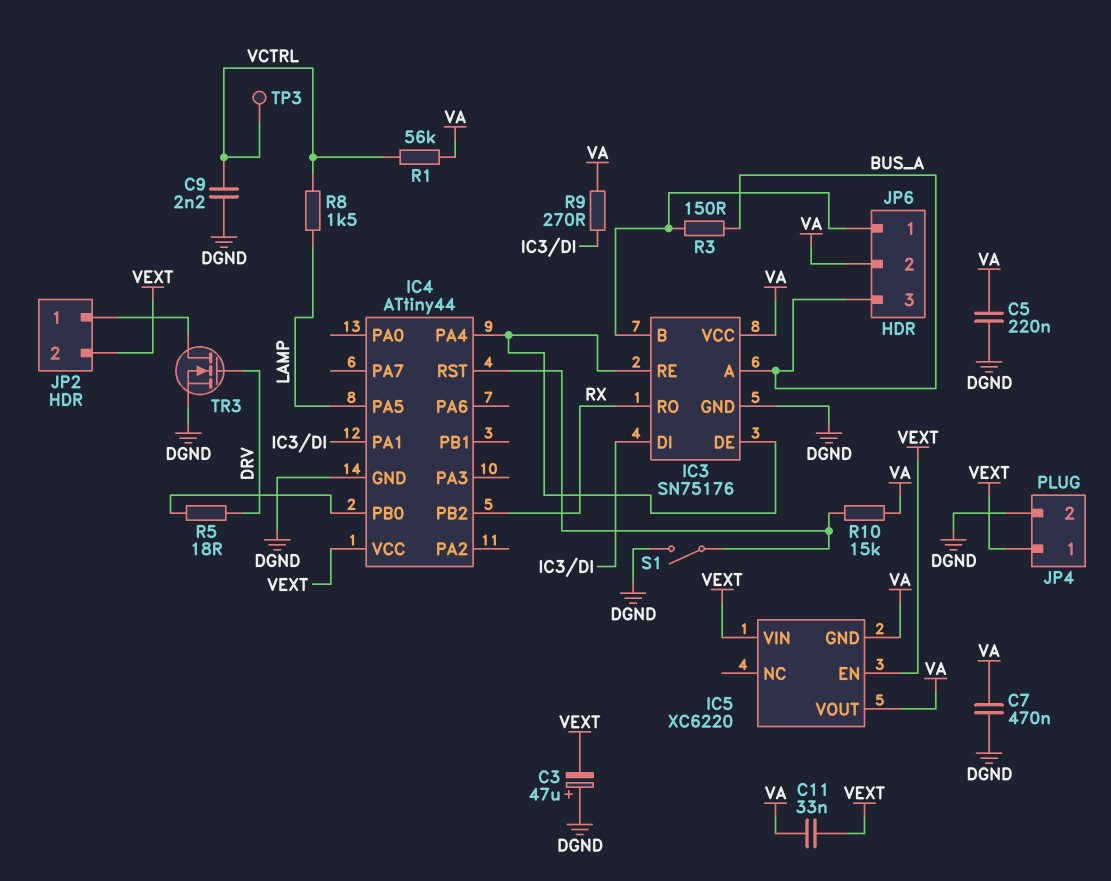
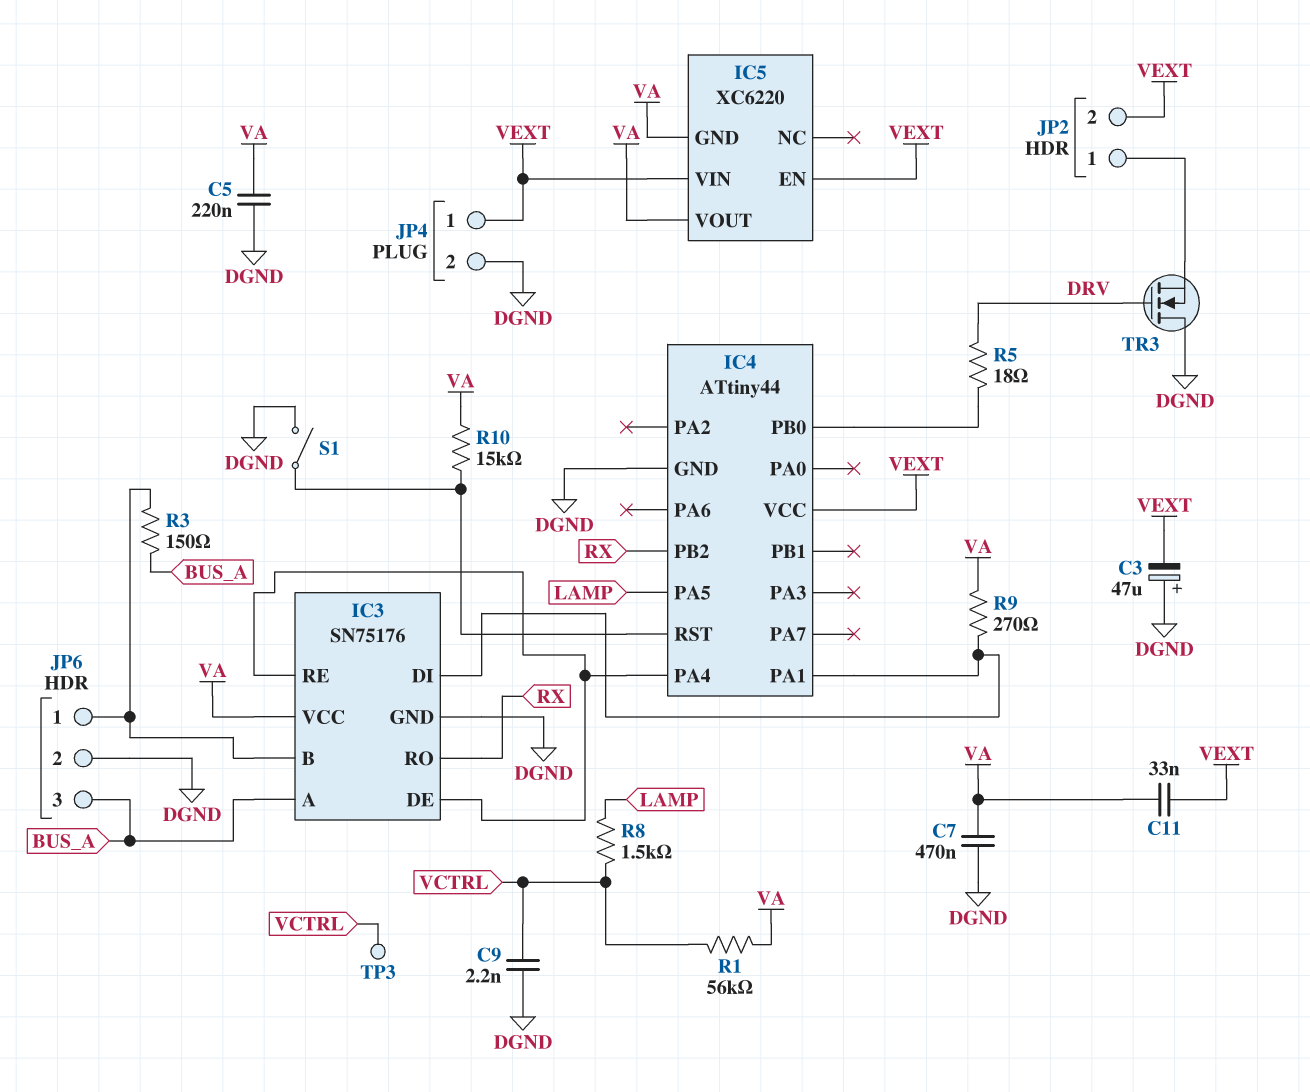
JP6 pin 2: VA -> DGND
TR3: NMOS (G DRV, D JP2/1, S DGND) -> NMOS (G DRV, D DGND, S JP2/1)

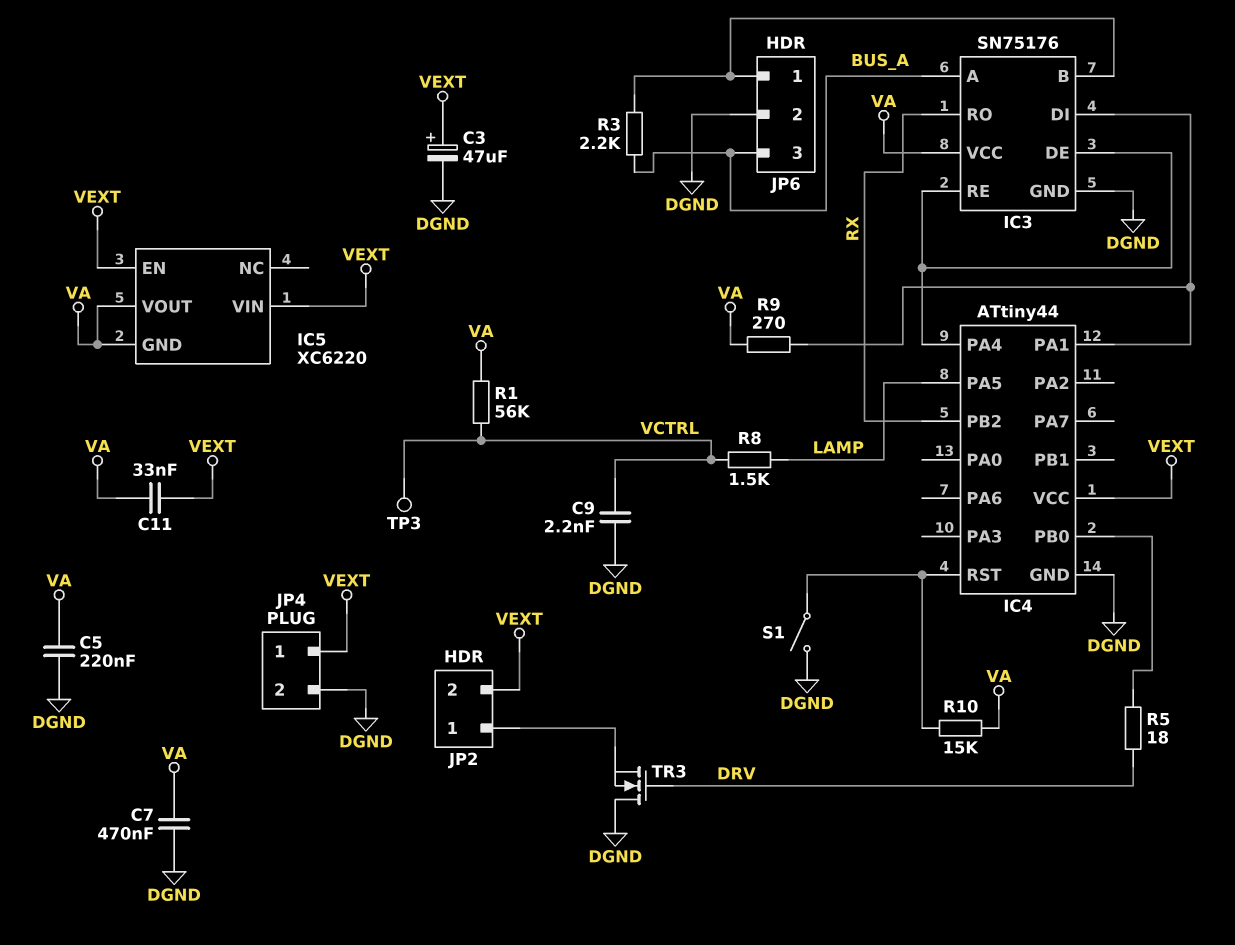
C3: 47uF (plus DGND, minus VEXT) -> 47uF (plus VEXT, minus DGND)
R3: 150 (BUS_A, IC3/B) -> 2.2k (BUS_A, IC3/B)

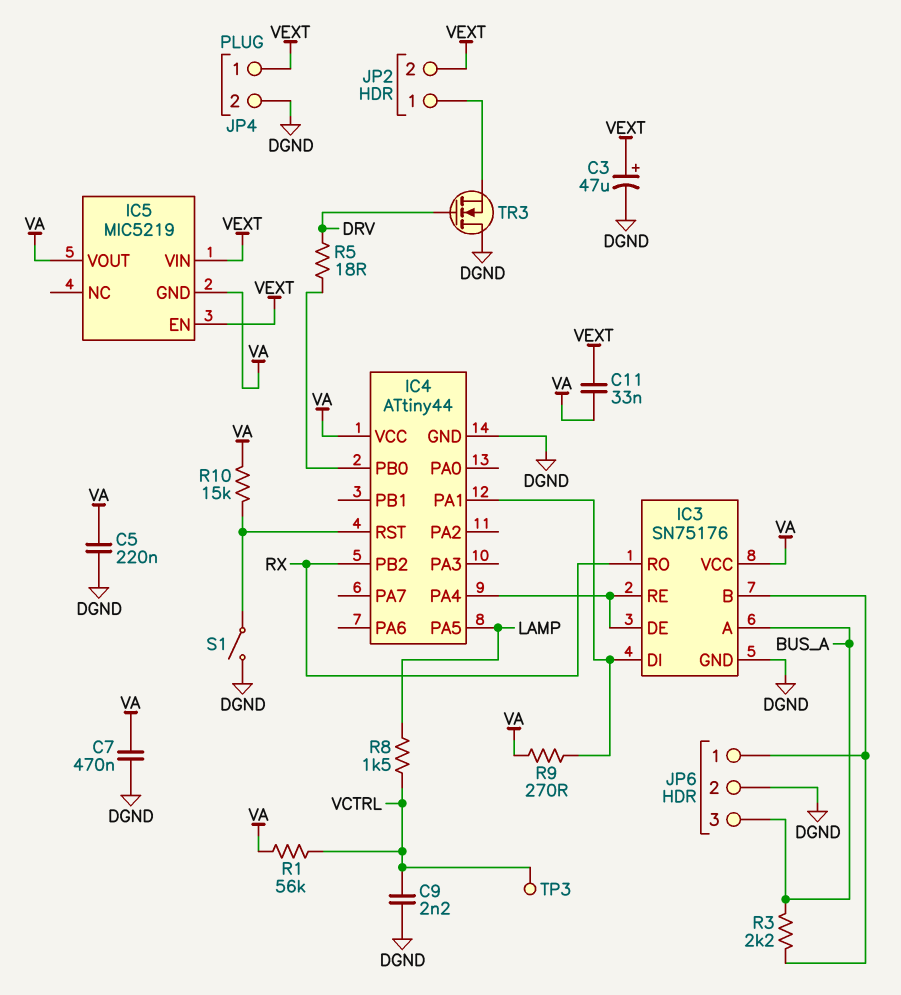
IC4 pin VCC: VEXT -> VA
IC5: XC6220 -> MIC5219

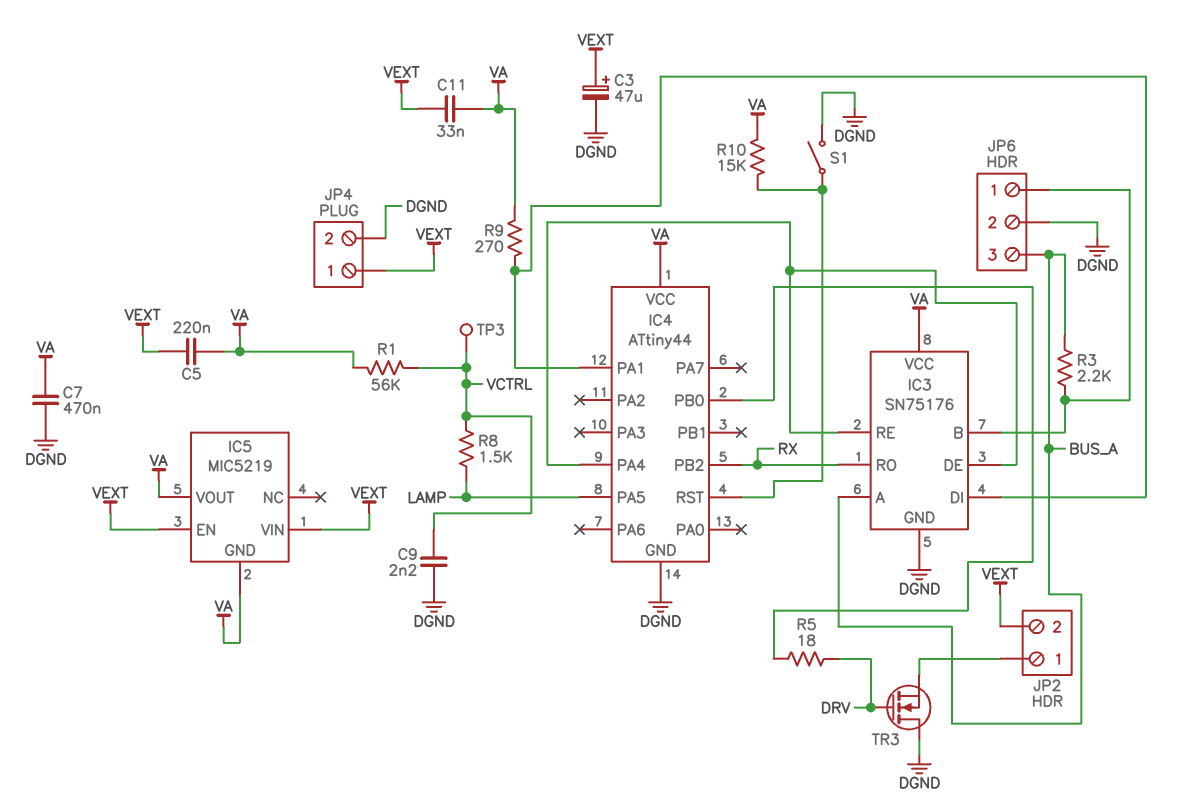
C5: 220nF (DGND, VA) -> 220nF (VA, VEXT)

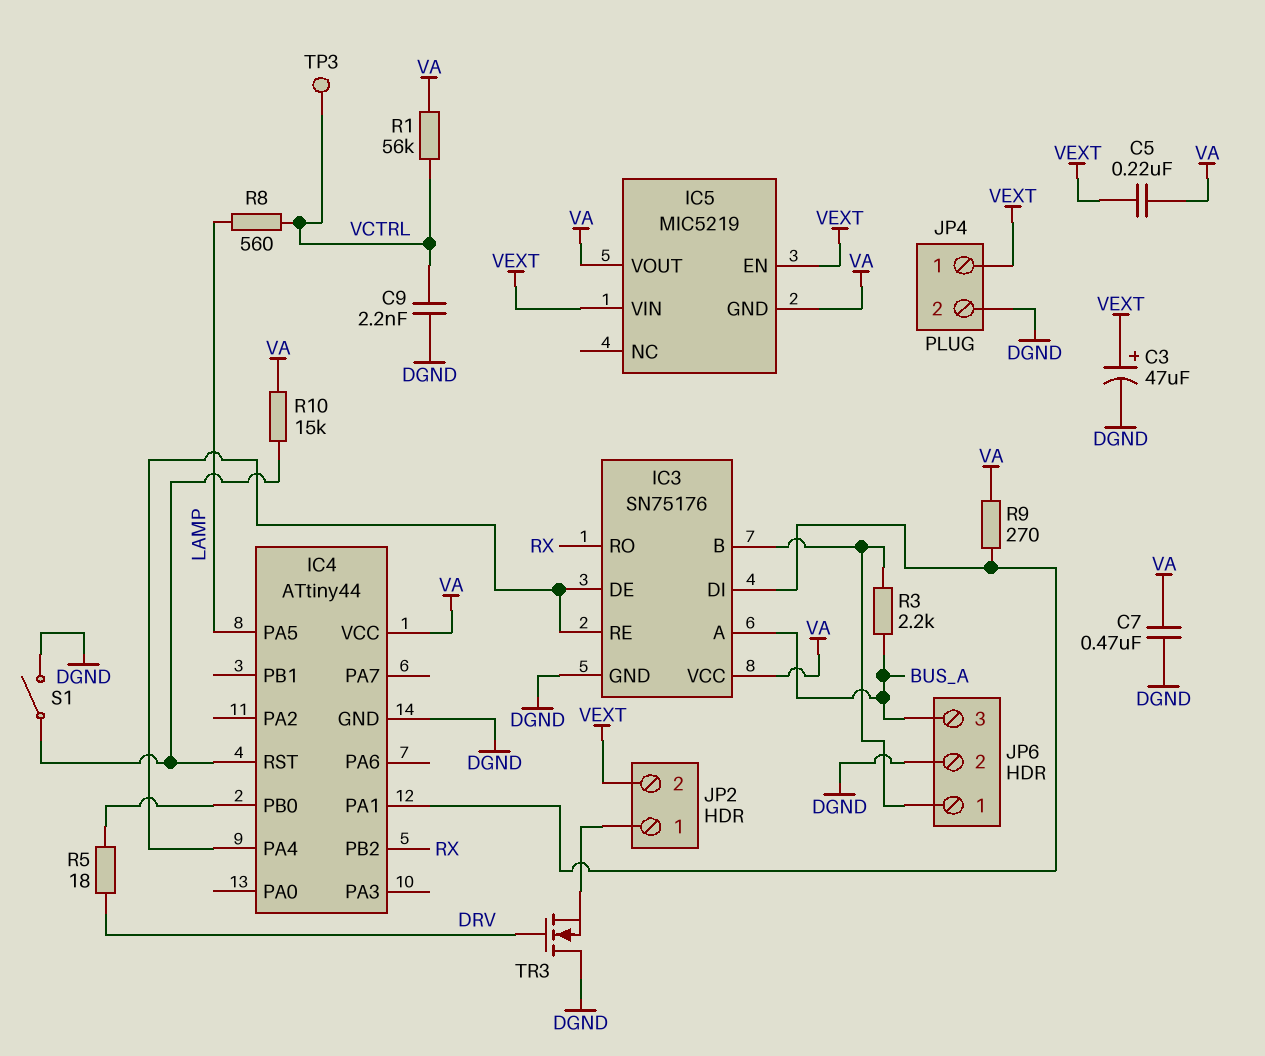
C11: 33nF (VA, VEXT) -> none
R8: 1.5k (LAMP, VCTRL) -> 560 (LAMP, VCTRL)

